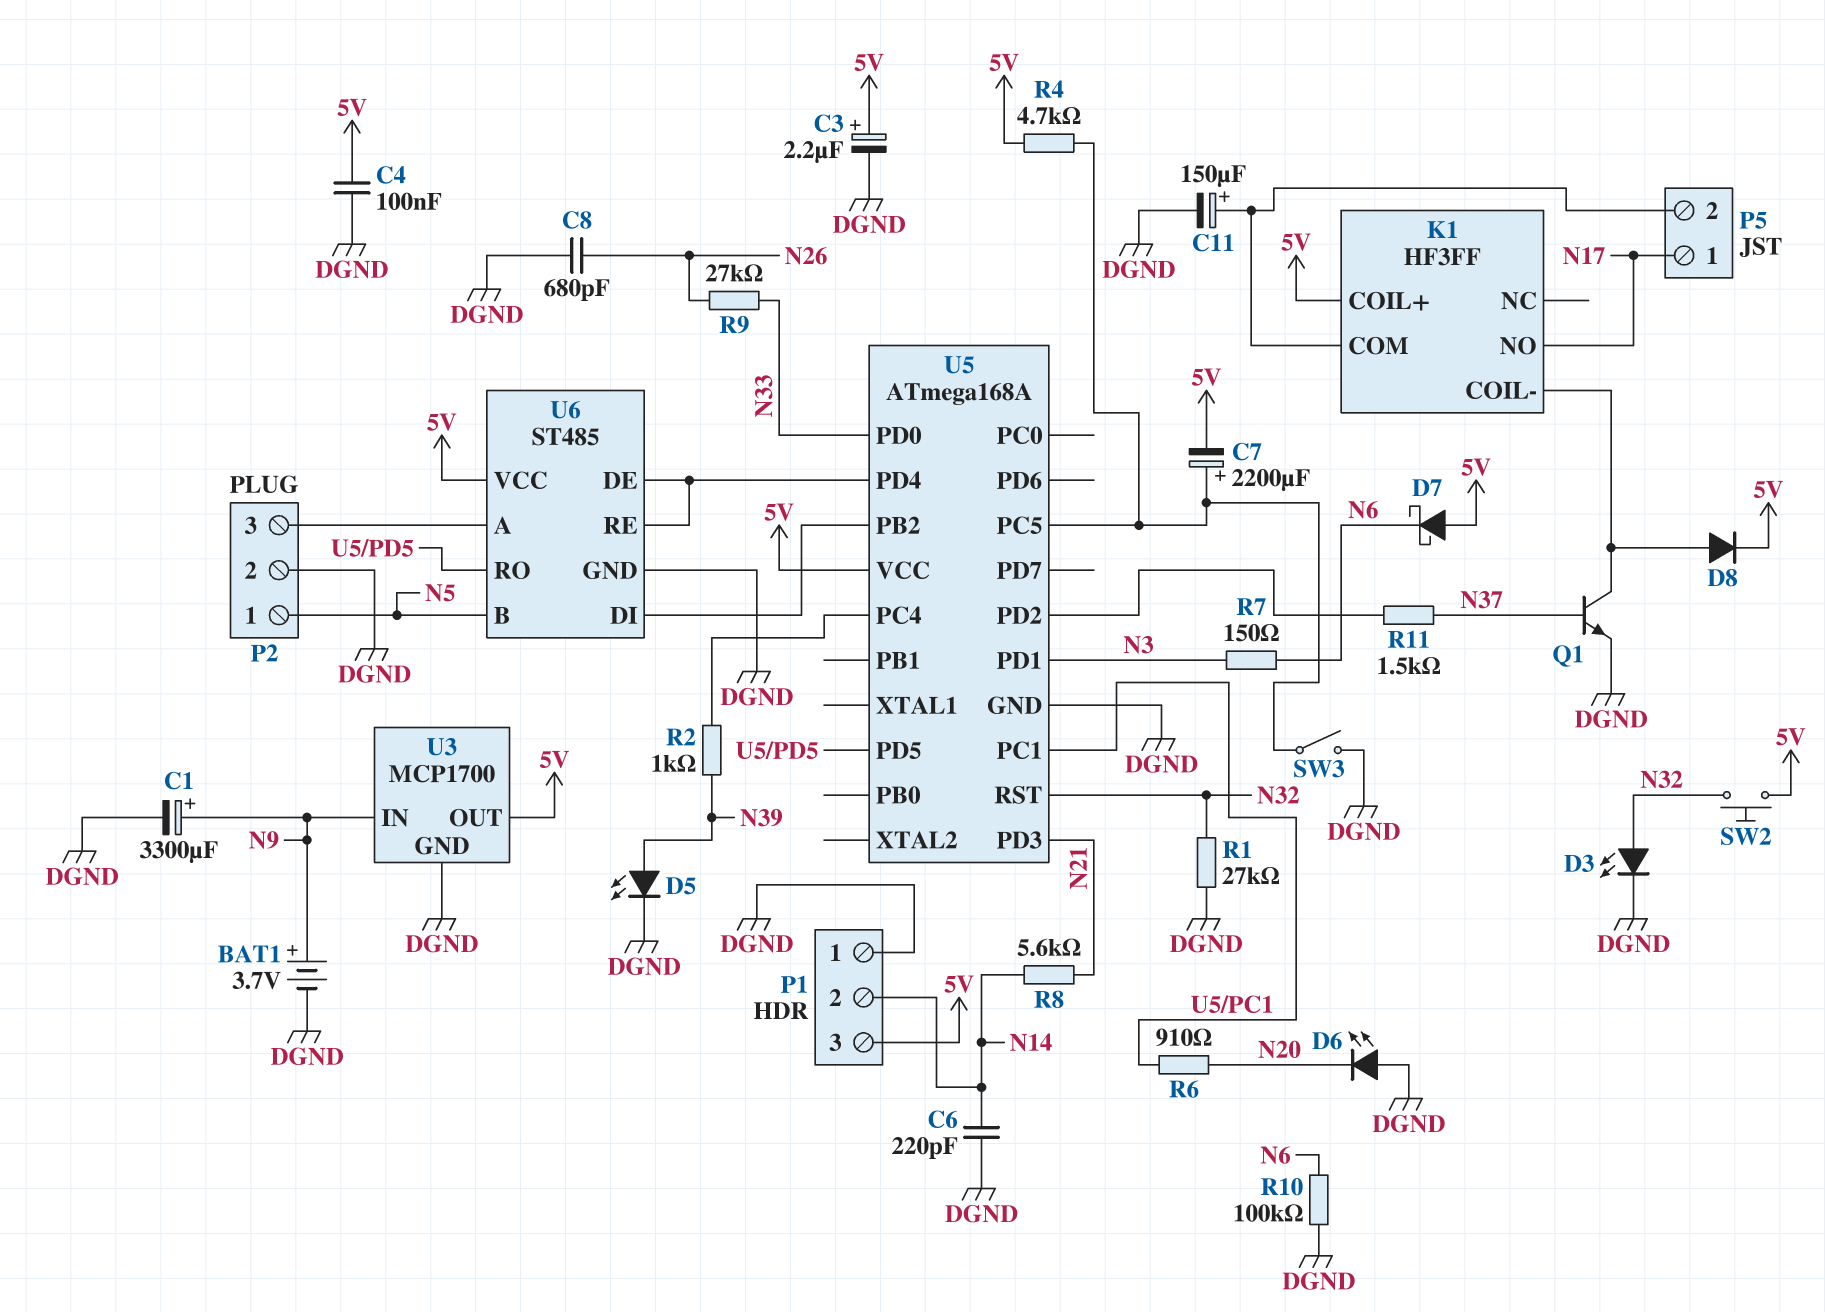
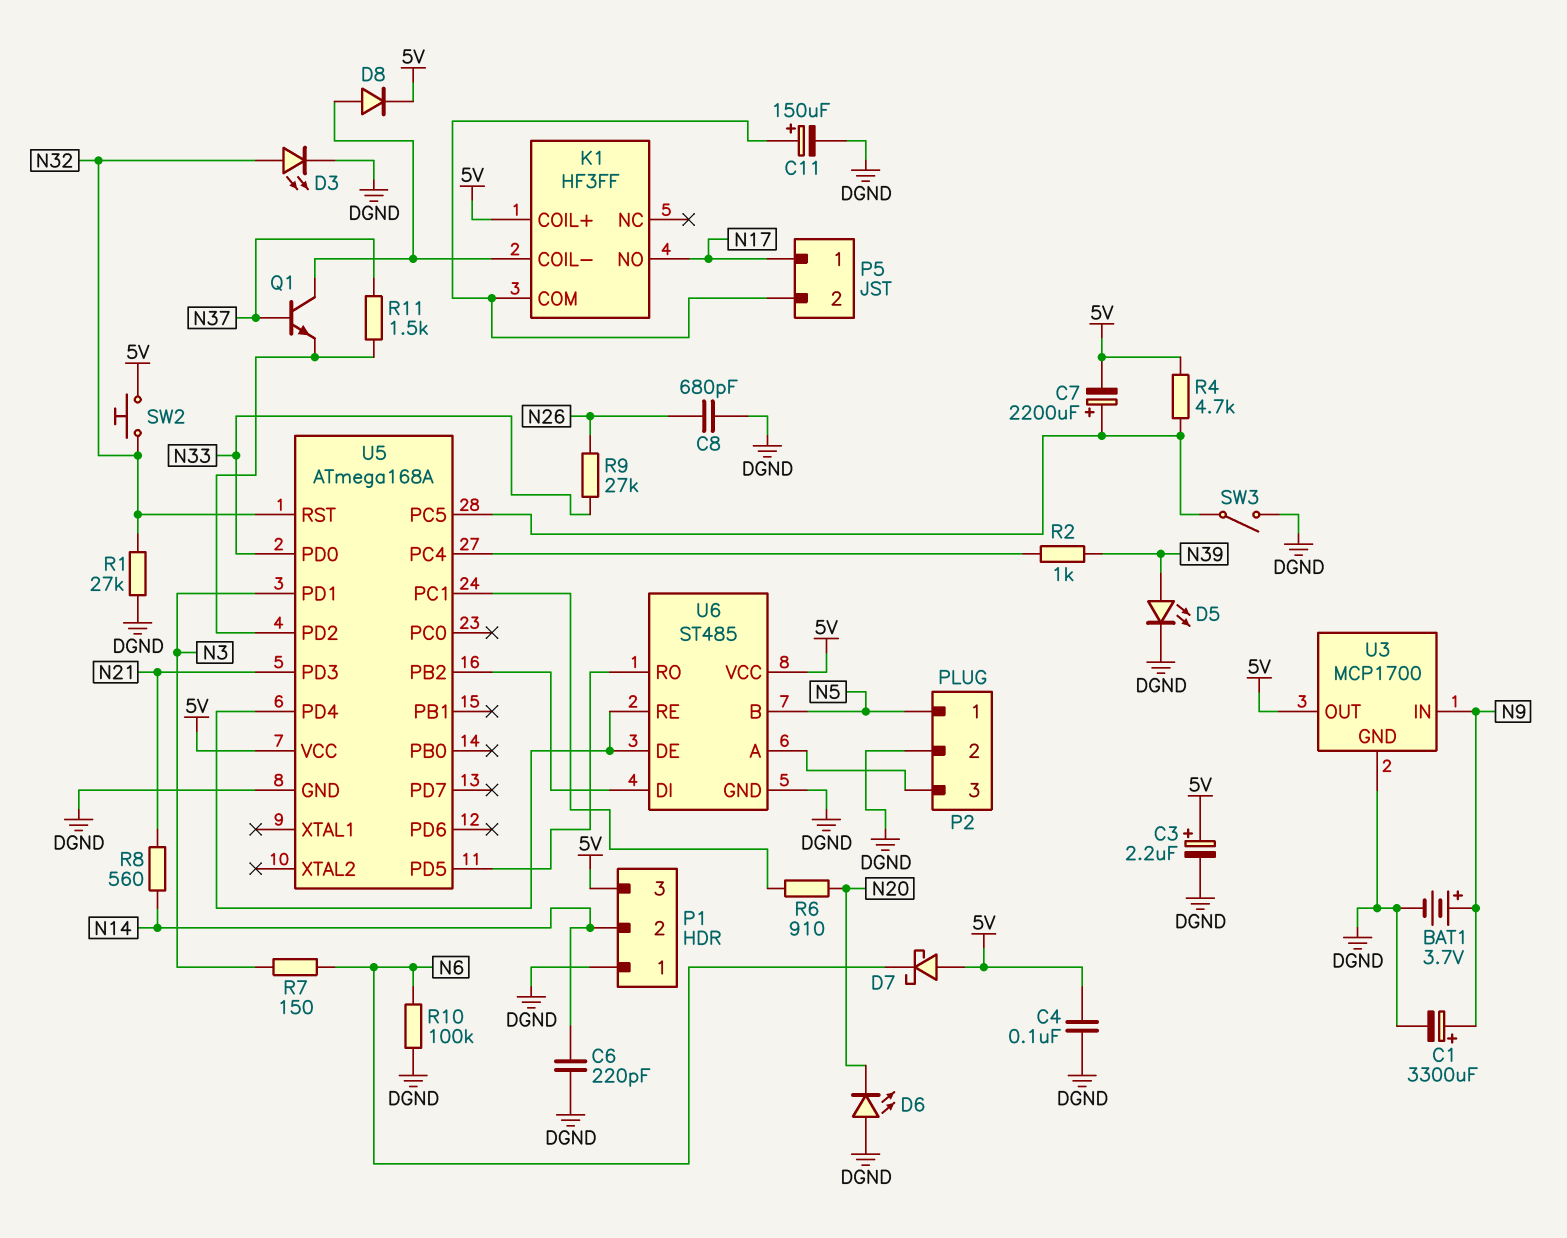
Q1: NPN (B N37, C K1/COIL-, E DGND) -> NPN (B N37, C K1/COIL-, E U5/PD2)
R8: 5.6k (N14, N21) -> 560 (N14, N21)

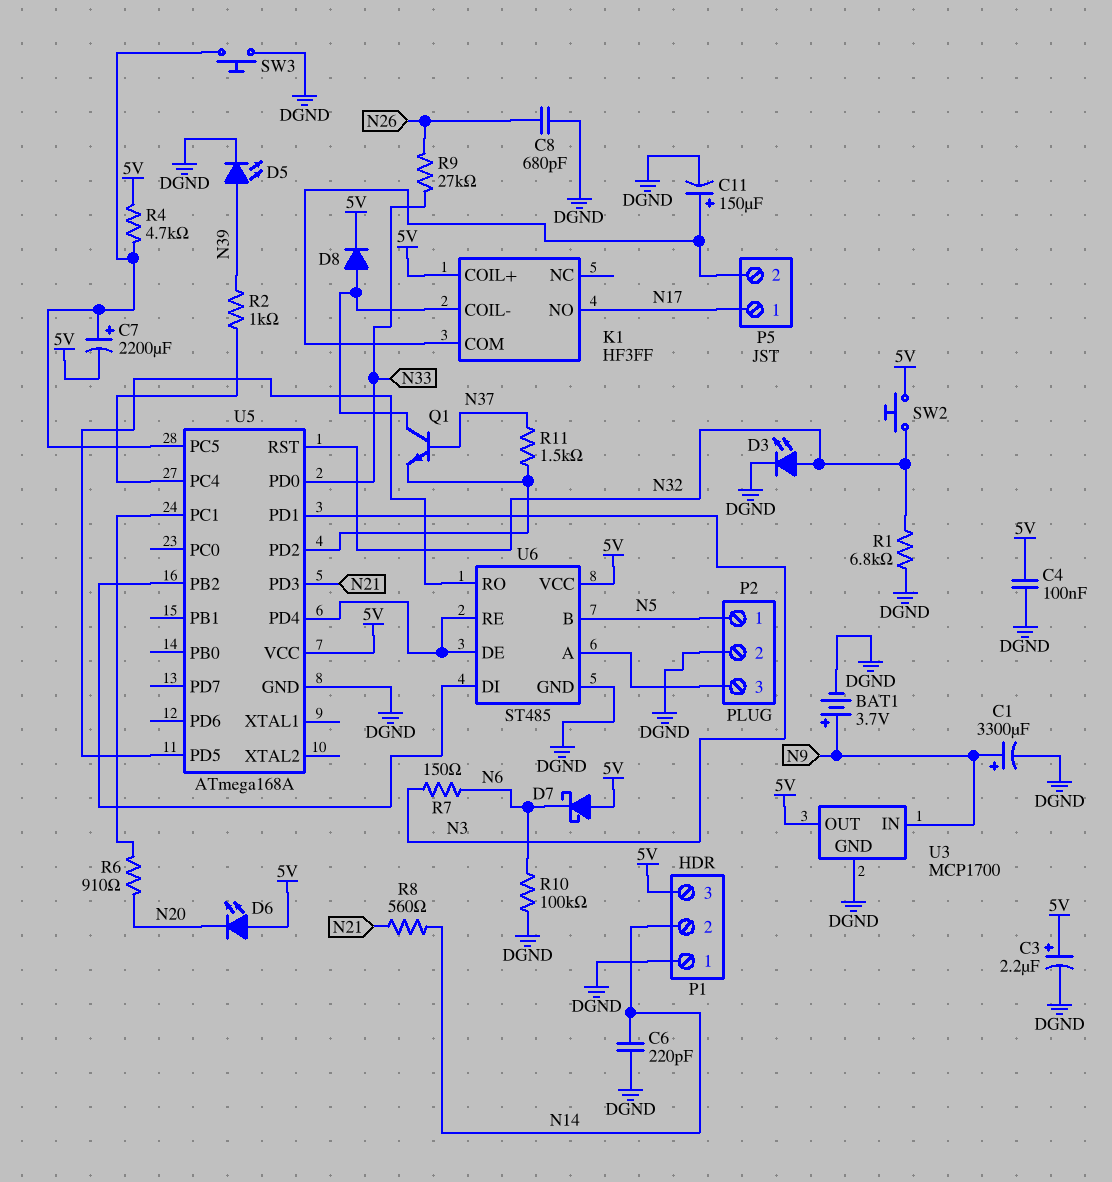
D6: LED (A DGND, K N20) -> LED (A 5V, K N20)
R1: 27k (DGND, N32) -> 6.8k (DGND, N32)
SW3: switch (DGND, U5/PC5) -> button (DGND, U5/PC5)

